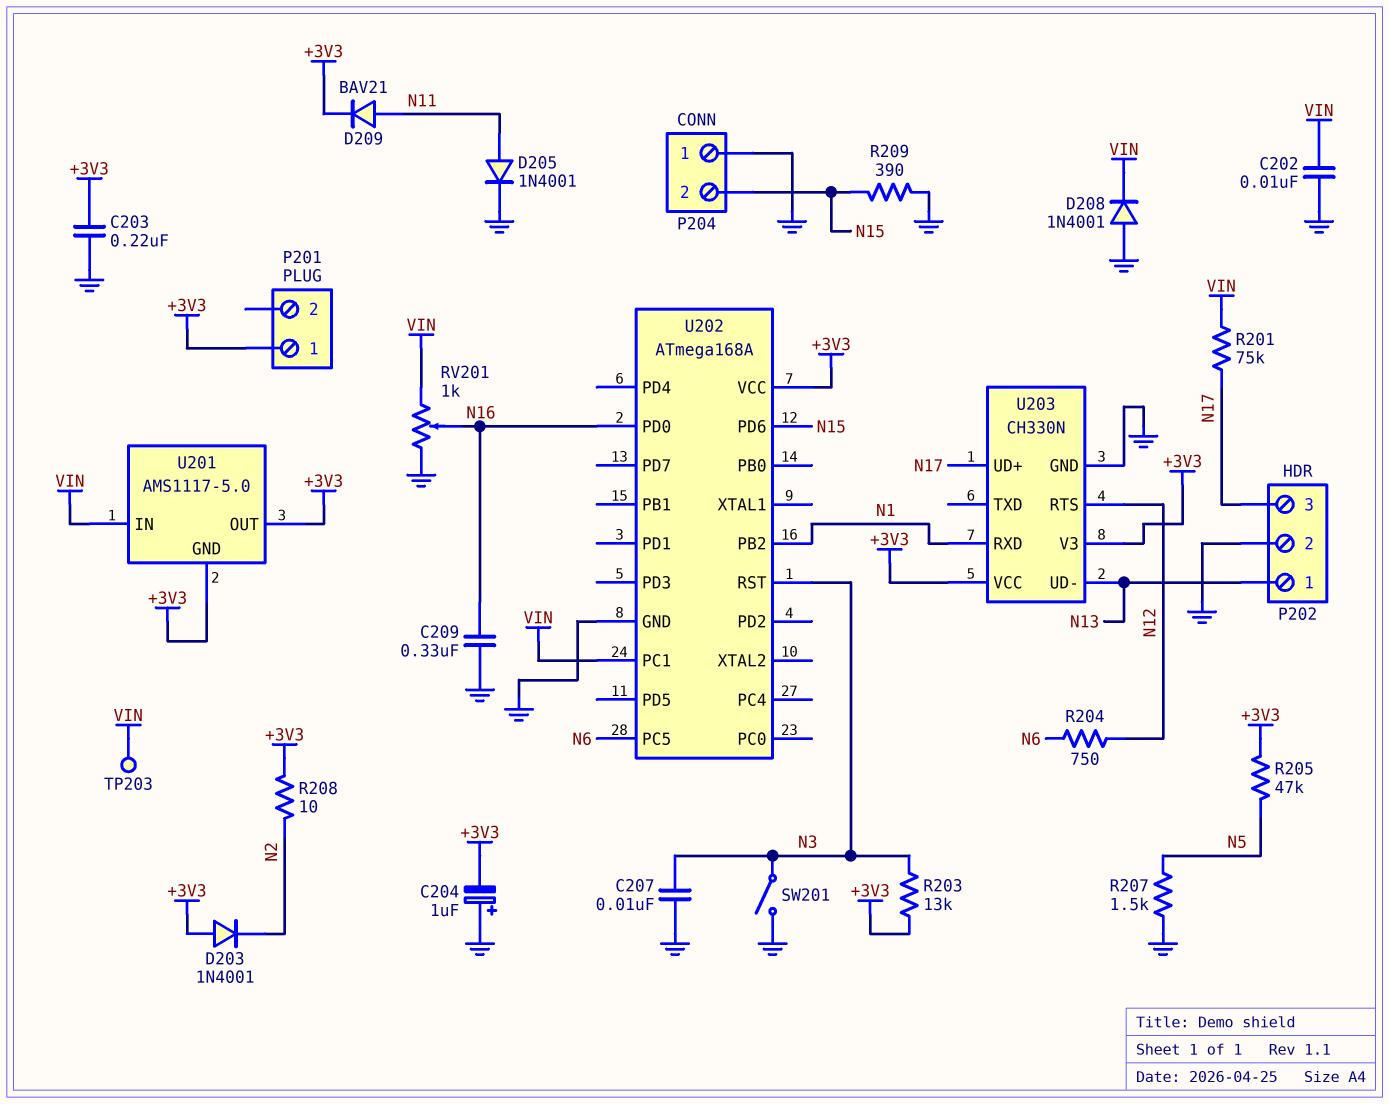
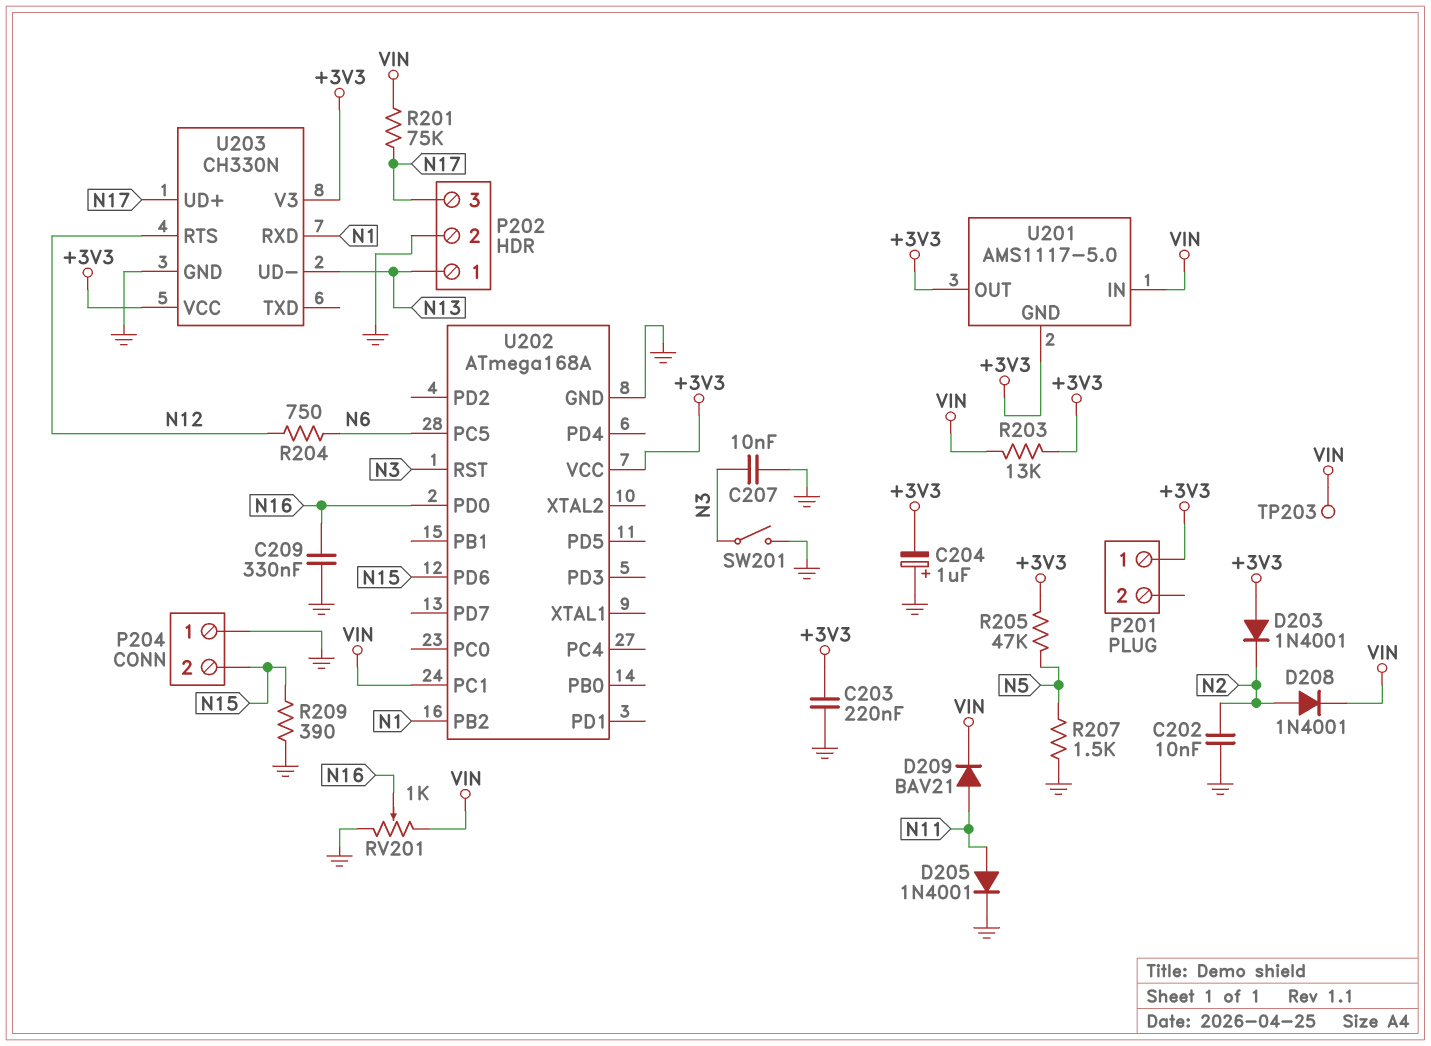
C202: 10nF (GND, VIN) -> 10nF (GND, N2)
D208: diode 1N4001 (A GND, K VIN) -> diode 1N4001 (A N2, K VIN)
D209: diode BAV21 (A N11, K +3V3) -> diode BAV21 (A N11, K VIN)
R203: 13k (+3V3, N3) -> 13k (+3V3, VIN)
R208: 10 (+3V3, N2) -> none

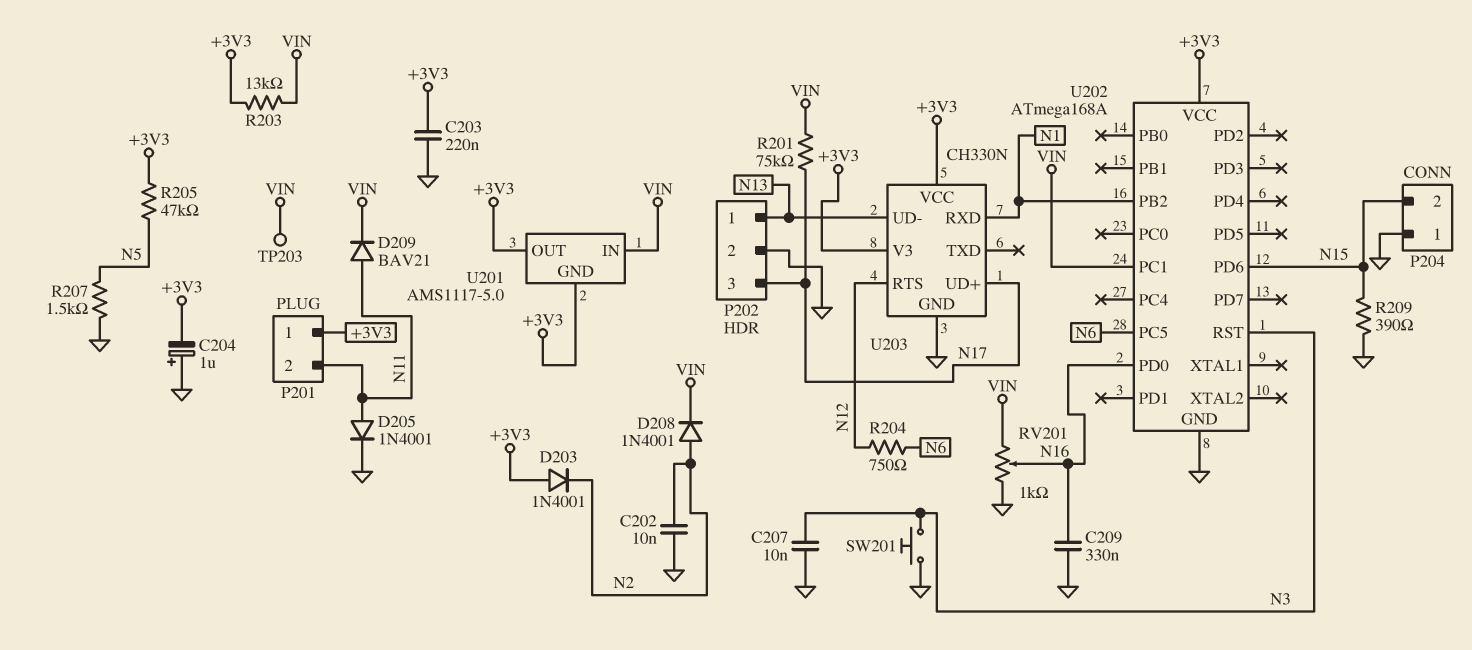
P201 pin 2: none -> N11
SW201: switch (GND, N3) -> button (GND, N3)

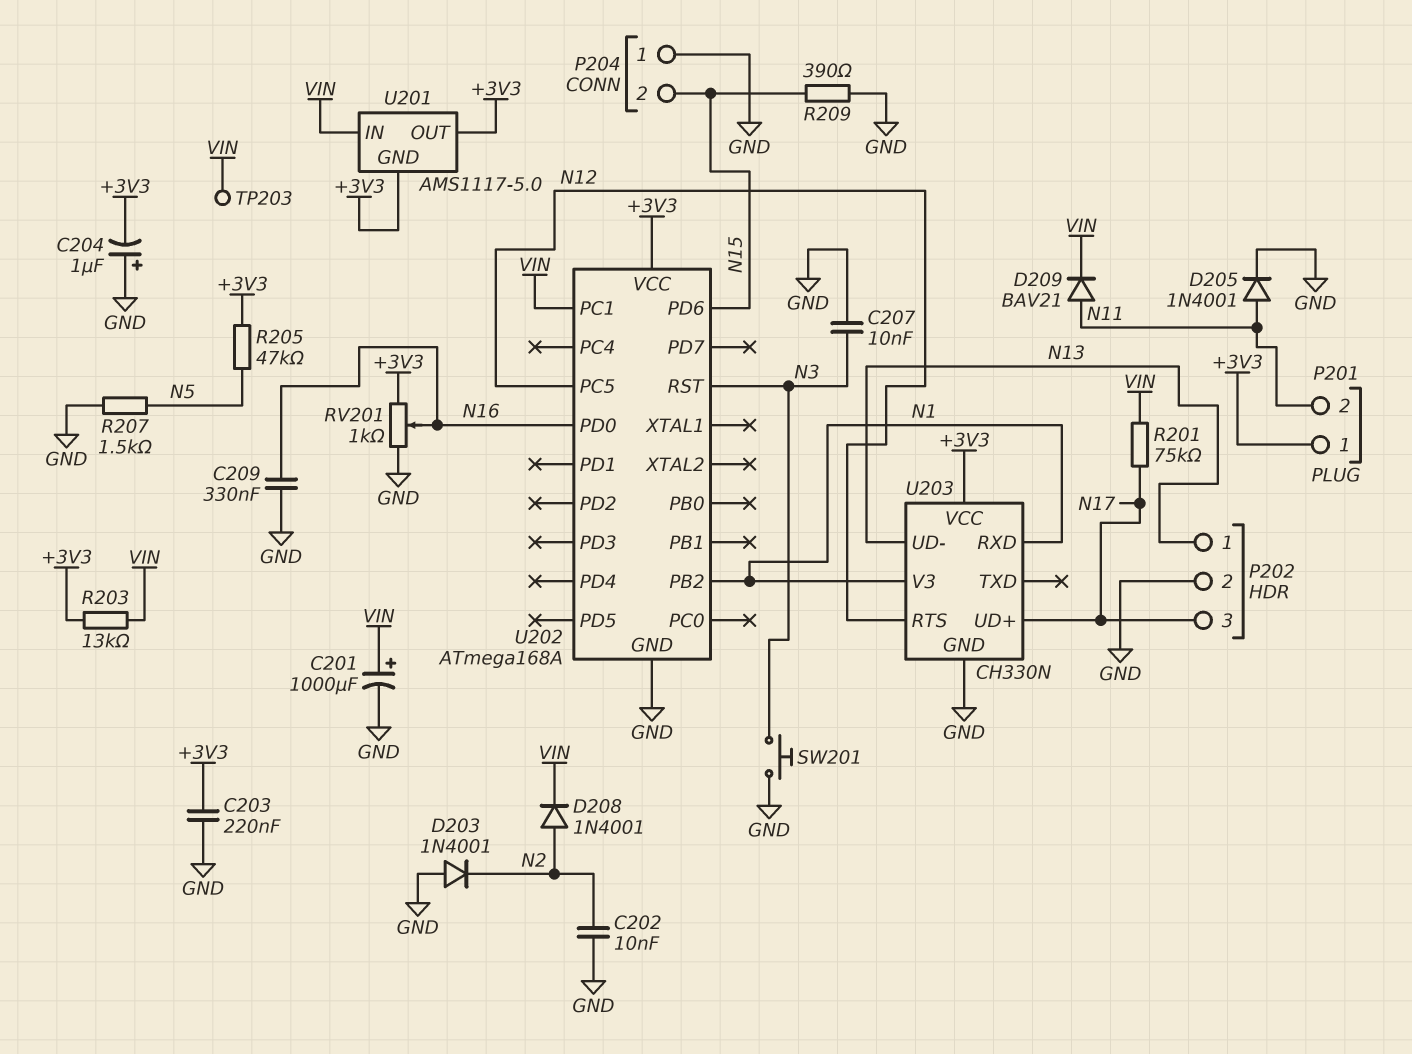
C201: none -> 1000uF (plus VIN, minus GND)
D203: diode 1N4001 (A +3V3, K N2) -> diode 1N4001 (A GND, K N2)
R204: 750 (N6, N12) -> none
RV201: 1k (GND, VIN, wiper N16) -> 1k (+3V3, GND, wiper N16)
U202 pin PC5: N6 -> N12
U203 pin V3: +3V3 -> N1

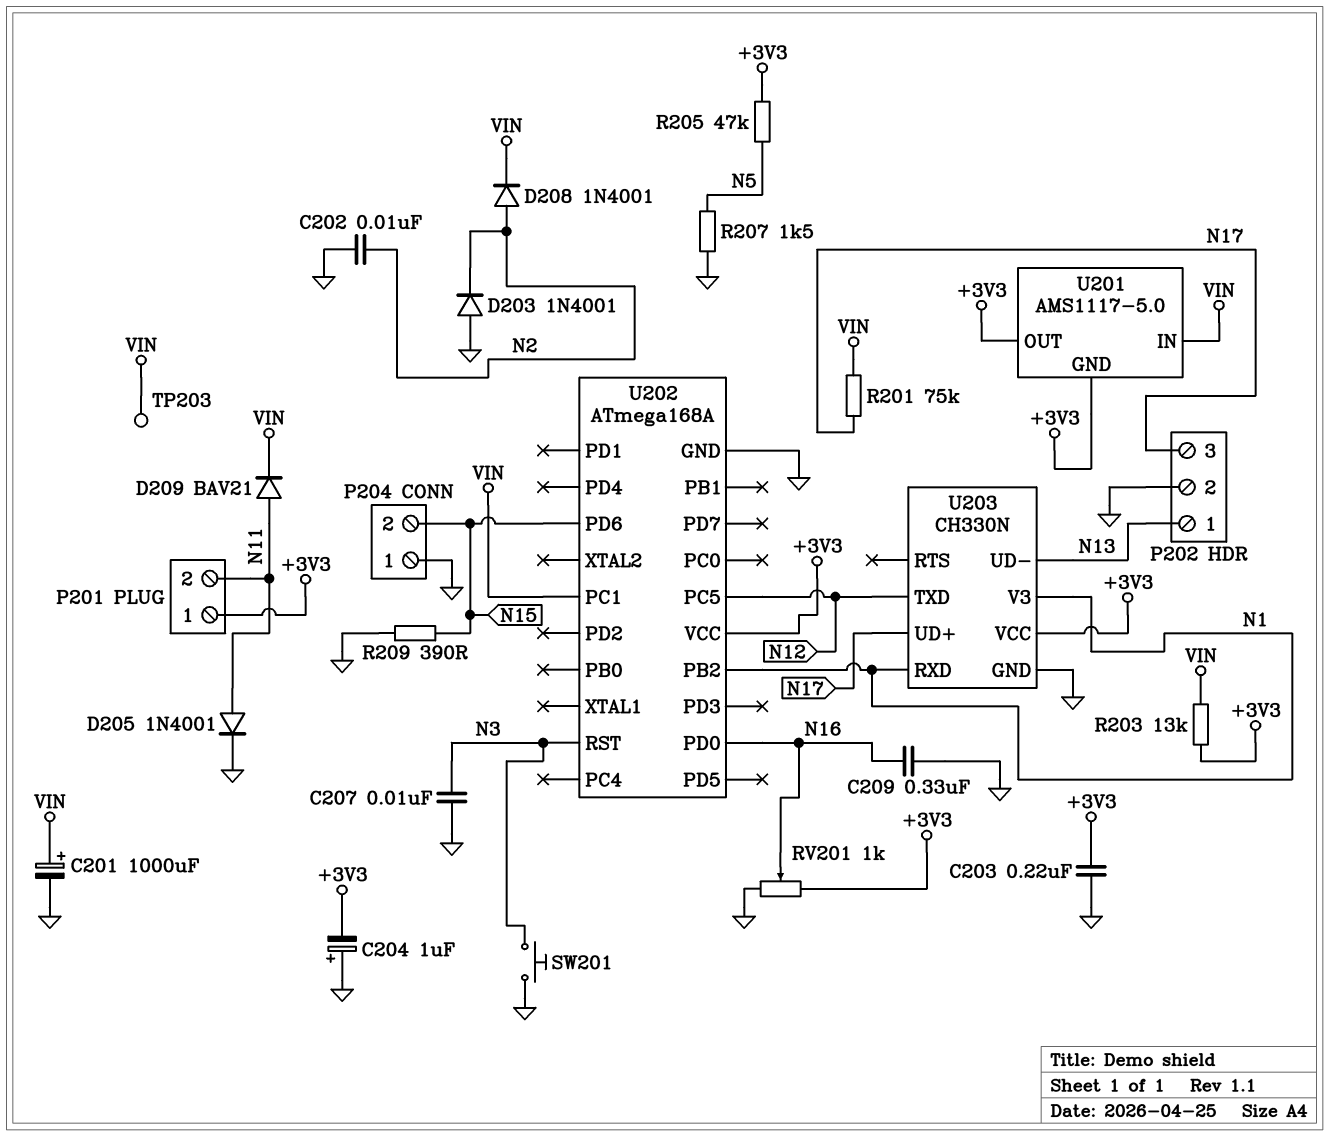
U203 pin RTS: N12 -> none
U203 pin TXD: none -> N12

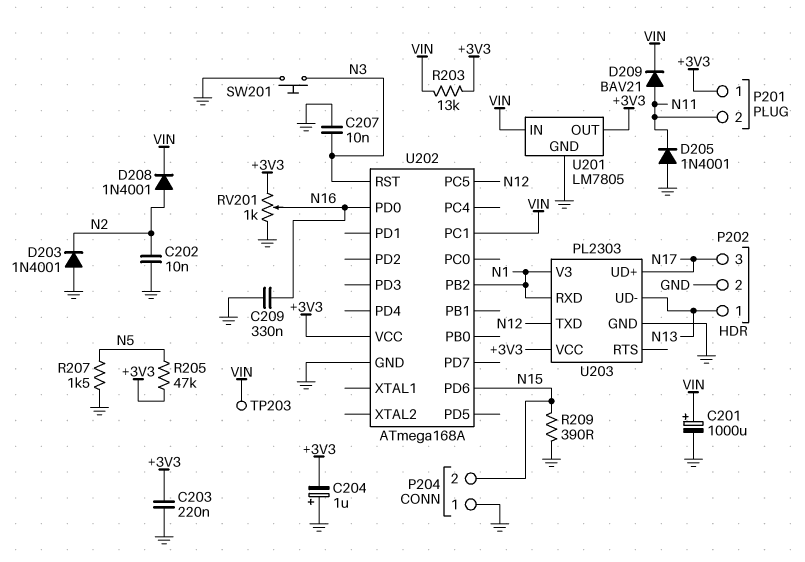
D205: diode 1N4001 (A N11, K GND) -> diode 1N4001 (A GND, K N11)
R201: 75k (N17, VIN) -> none
U201: AMS1117-5.0 -> LM7805
U201 pin GND: +3V3 -> GND
U203: CH330N -> PL2303

